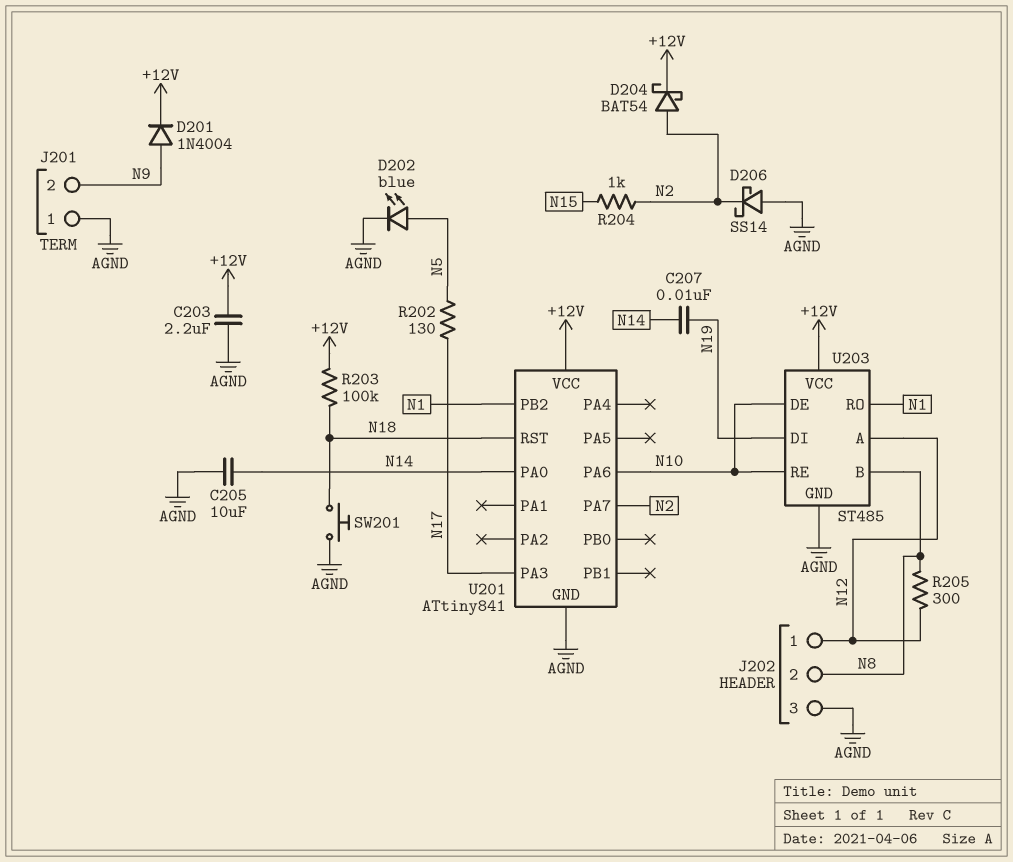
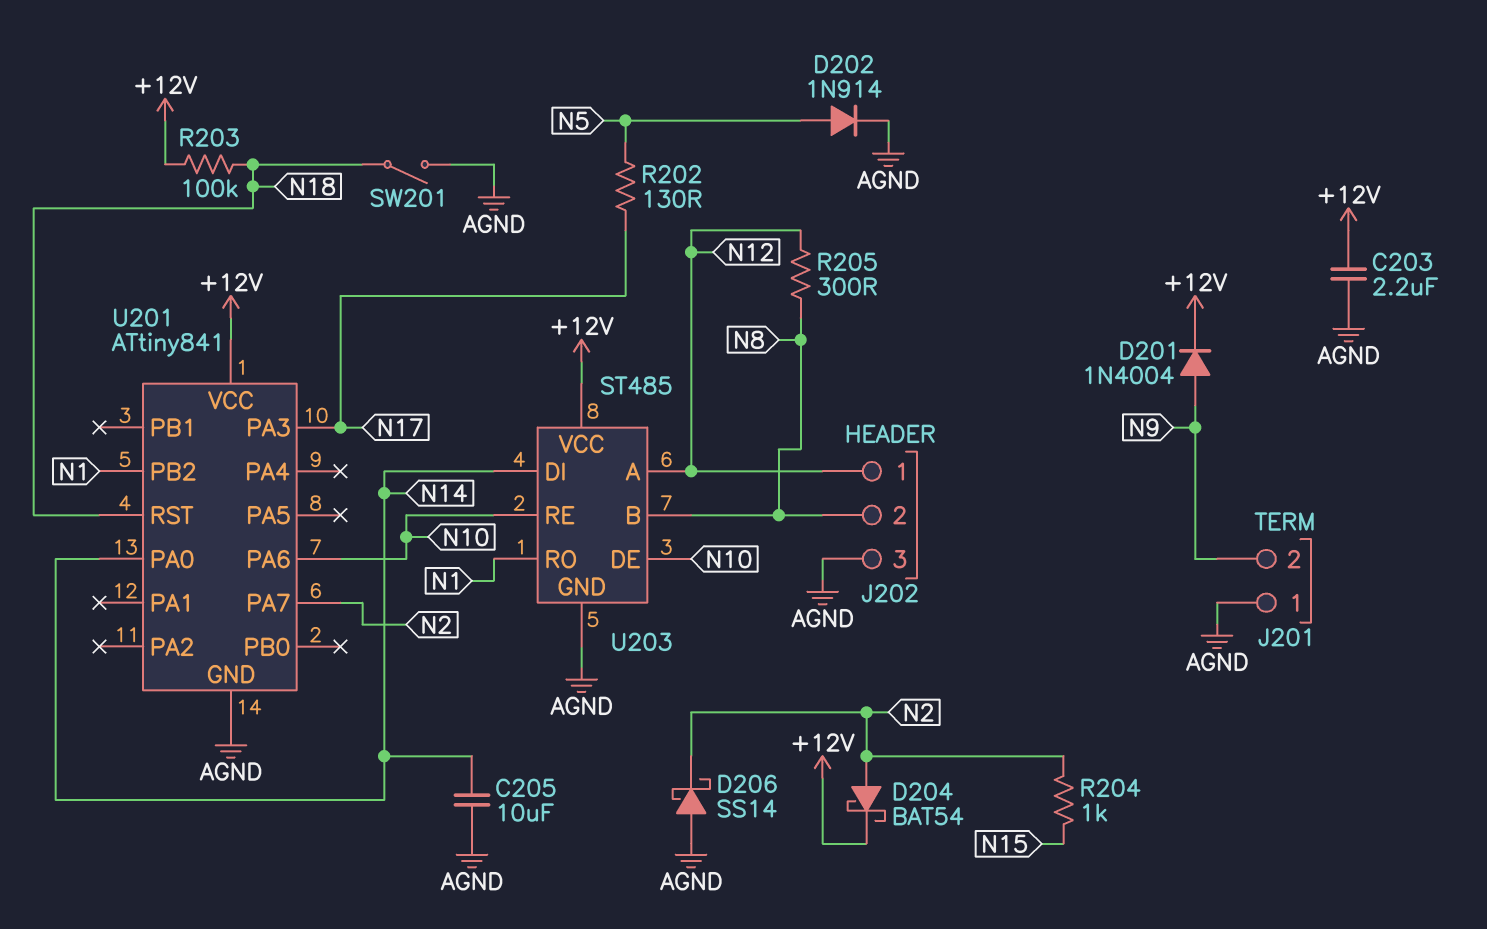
C207: 10nF (N14, N19) -> none
D202: LED blue (A N5, K AGND) -> diode 1N914 (A N5, K AGND)
SW201: button (AGND, N18) -> switch (AGND, N18)
U203 pin DI: N19 -> N14

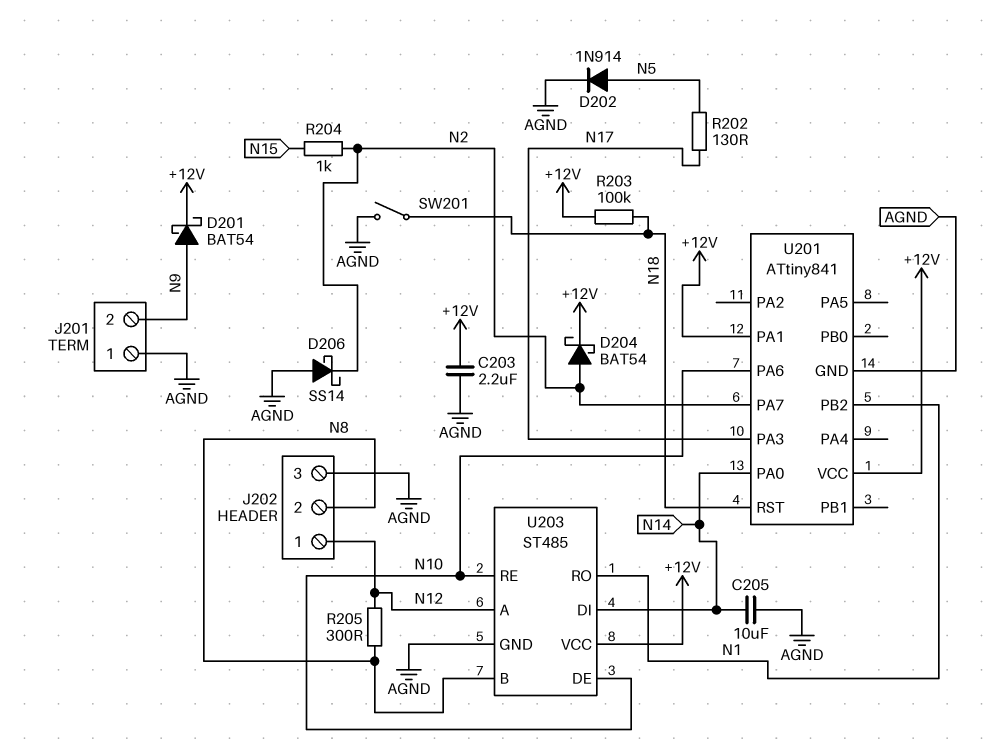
D201: diode 1N4004 (A N9, K +12V) -> schottky BAT54 (A N9, K +12V)
U201 pin PA1: none -> +12V

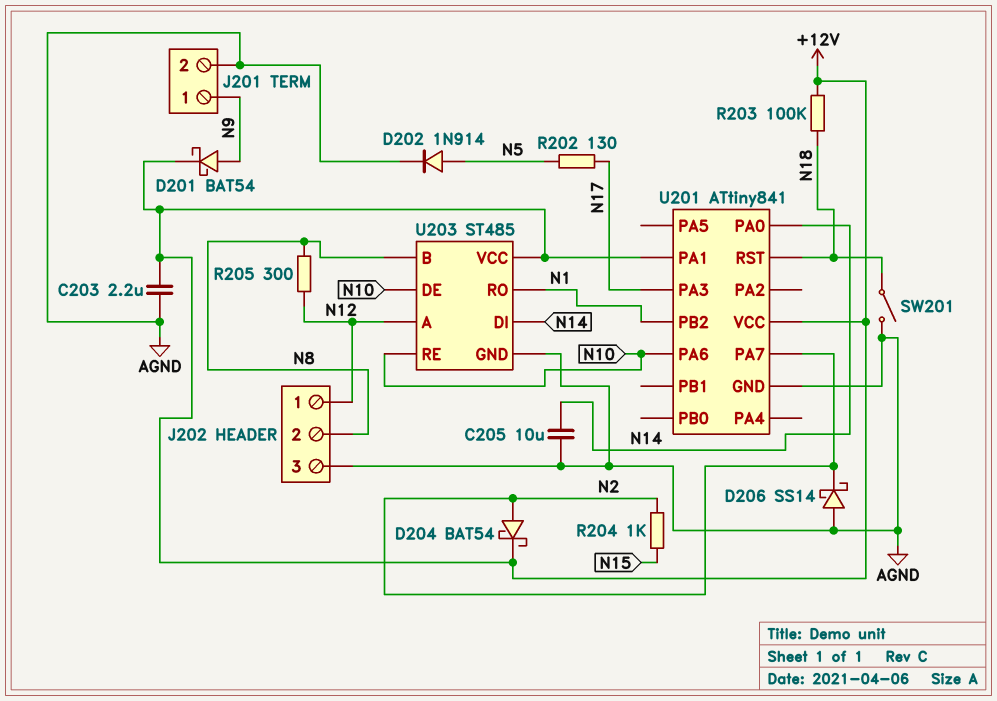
J201 pin 1: AGND -> N9
J201 pin 2: N9 -> AGND

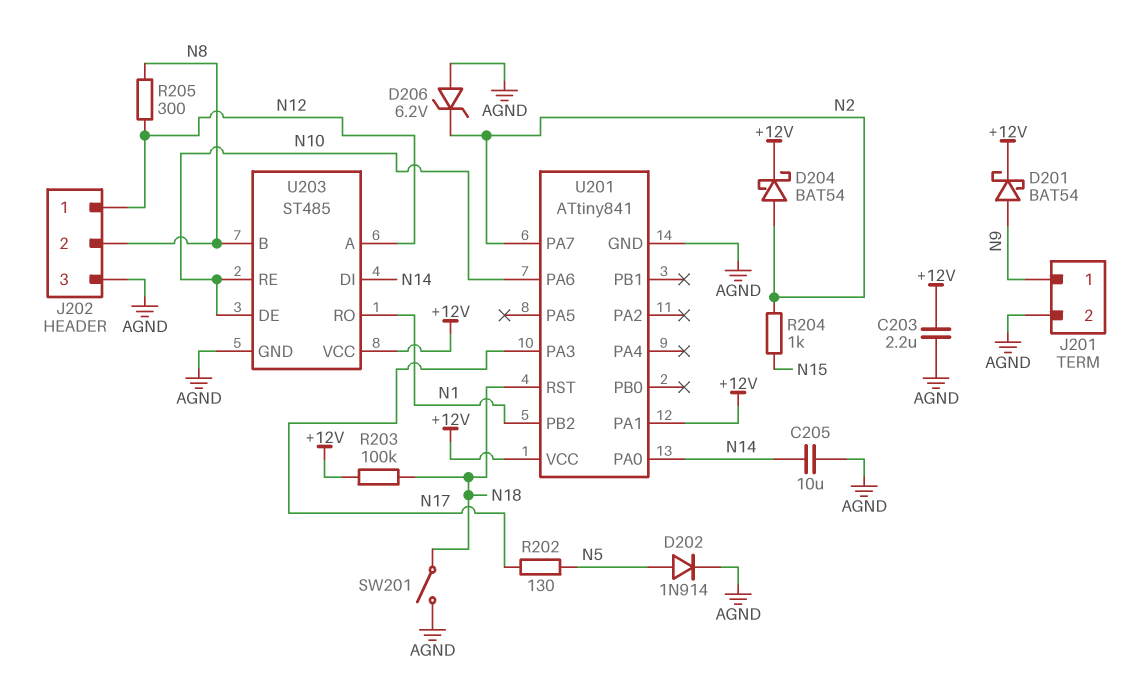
D206: schottky SS14 (A AGND, K N2) -> zener 6.2V (A AGND, K N2)

